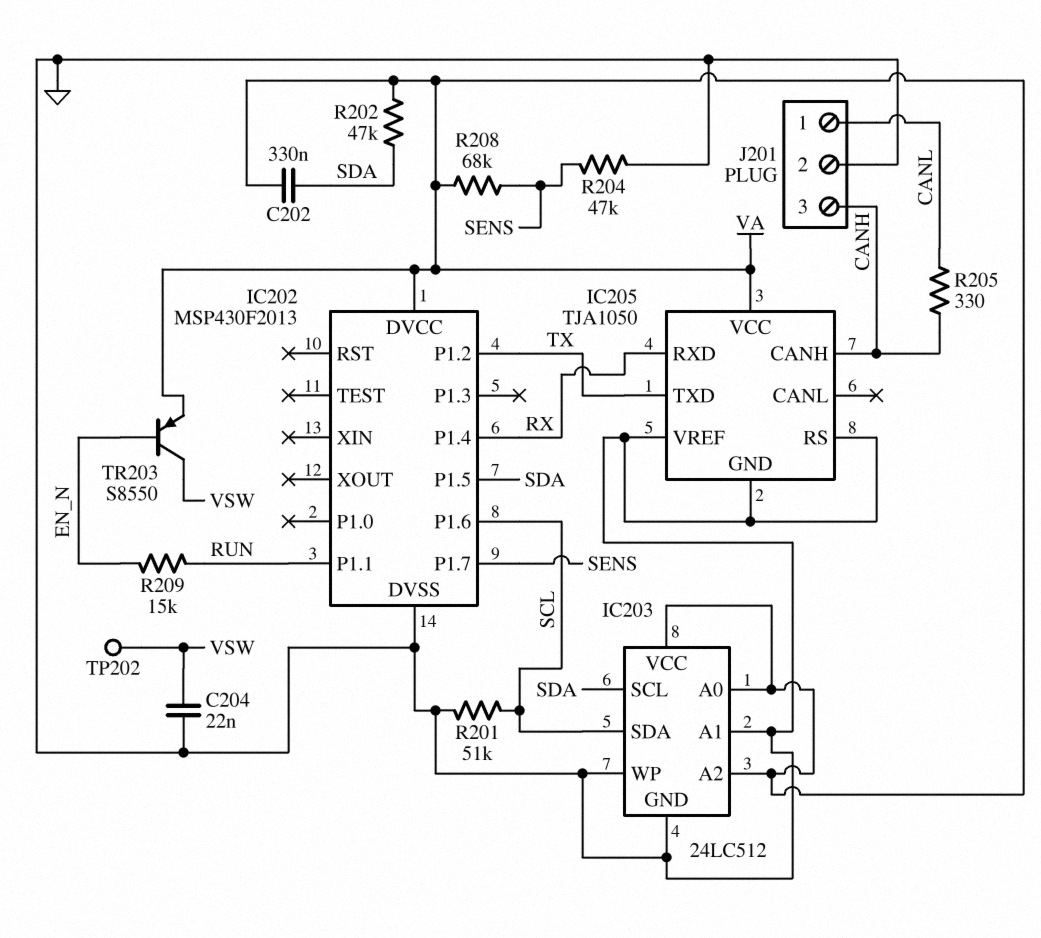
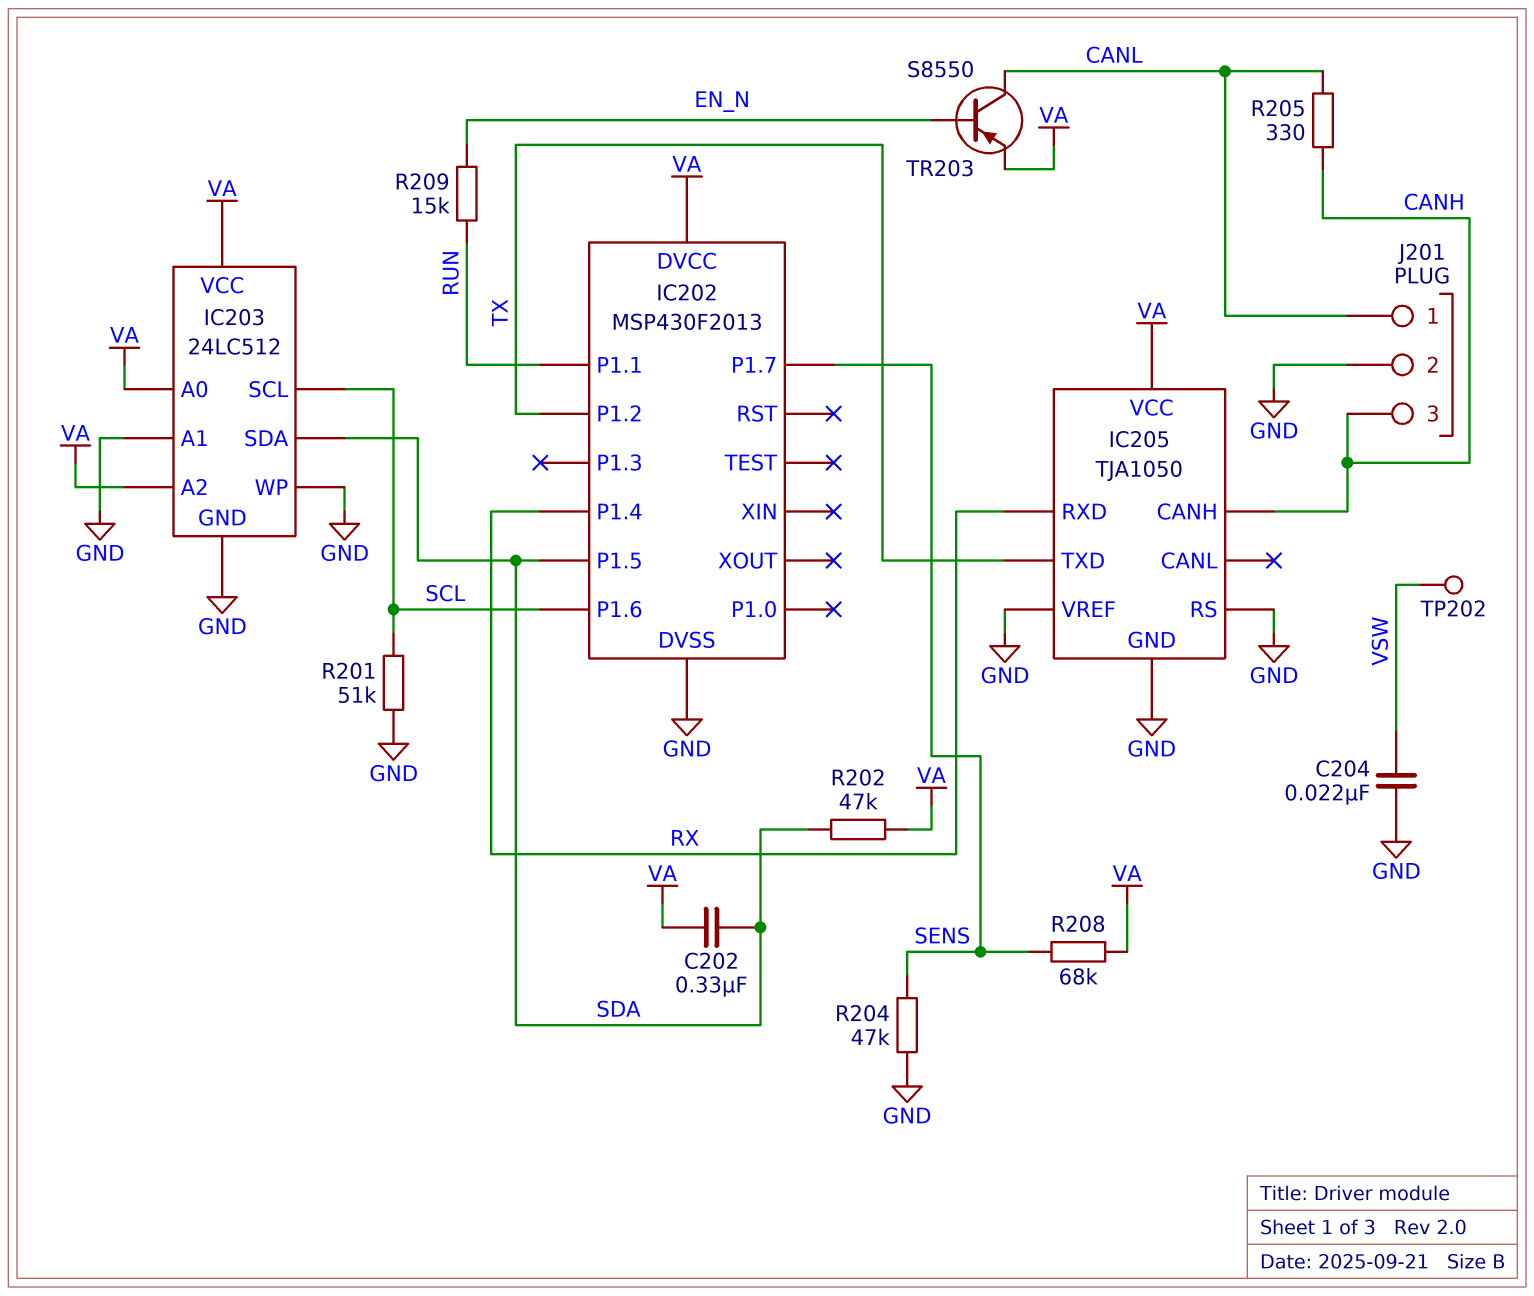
IC203 pin SCL: SDA -> SCL
IC203 pin SDA: SCL -> SDA
TR203: PNP S8550 (B EN_N, C VSW, E VA) -> PNP S8550 (B EN_N, C CANL, E VA)

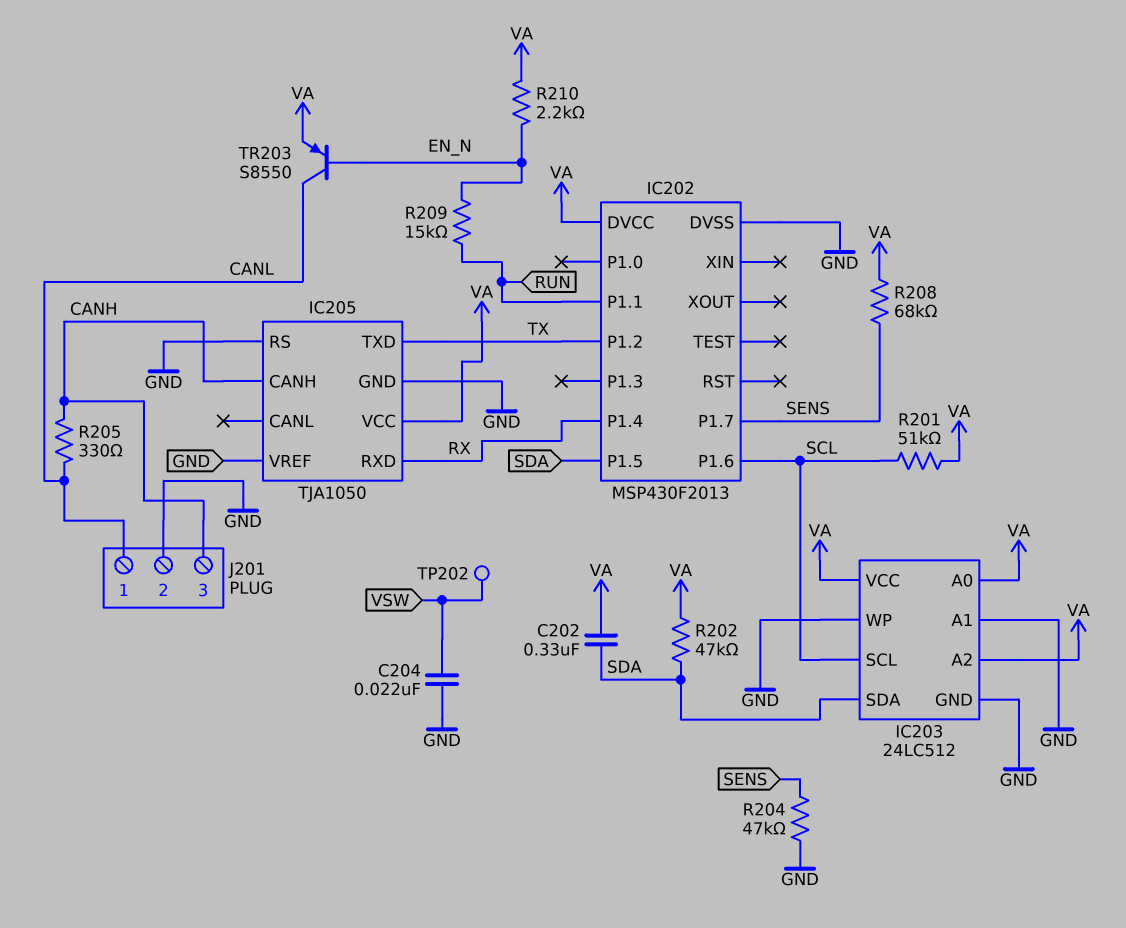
R201: 51k (GND, SCL) -> 51k (SCL, VA)
R210: none -> 2.2k (EN_N, VA)

